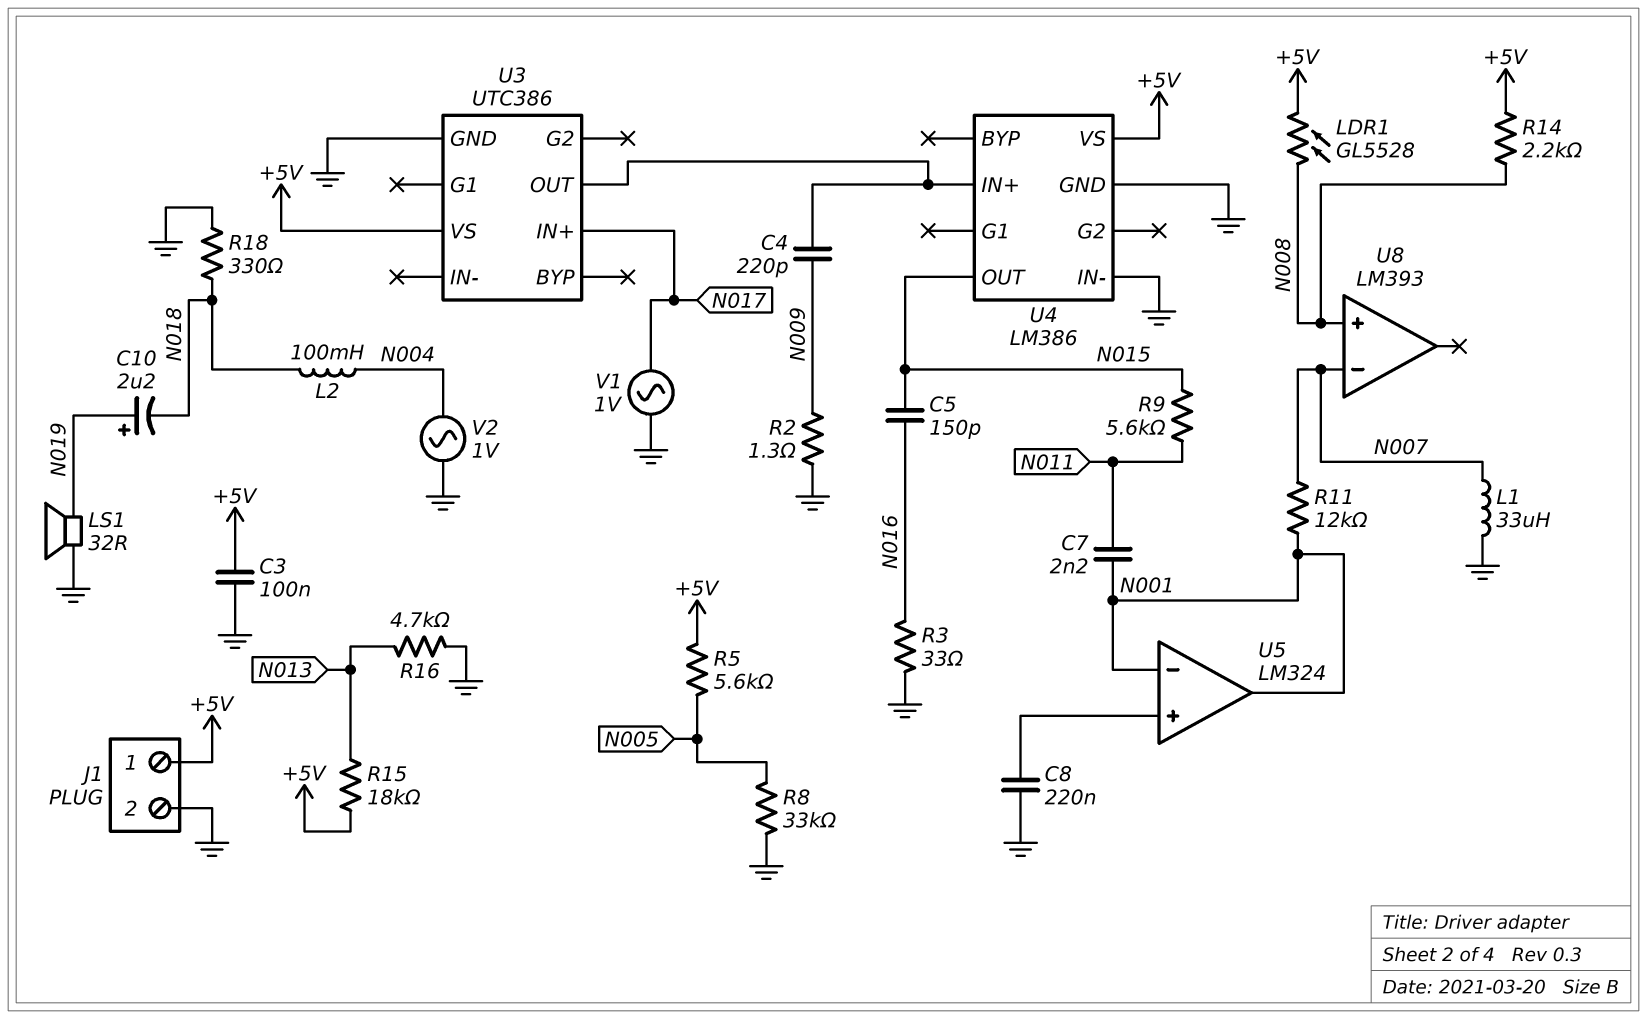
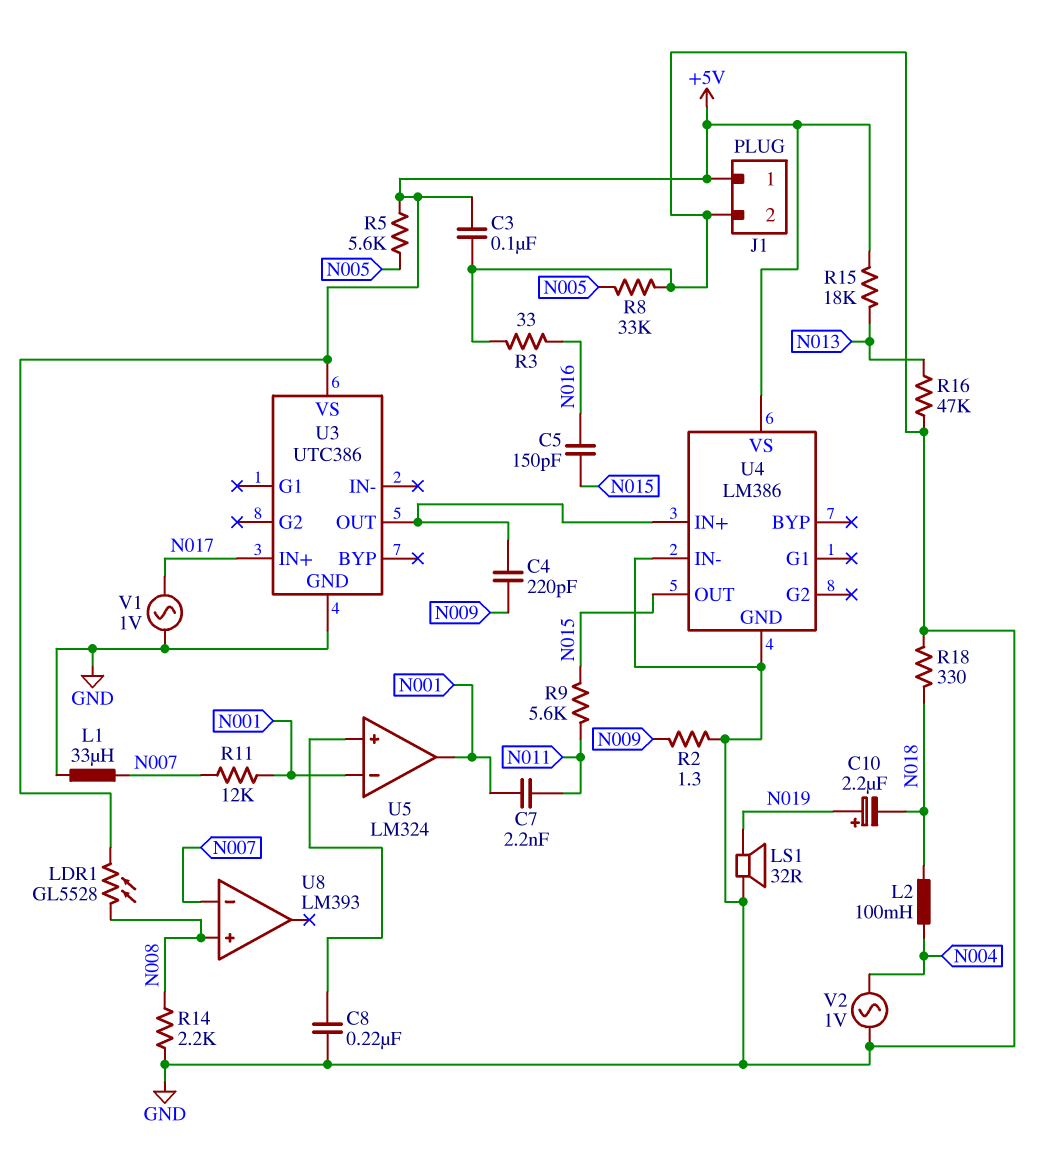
R14: 2.2k (+5V, N008) -> 2.2k (GND, N008)
R16: 4.7k (GND, N013) -> 47k (GND, N013)

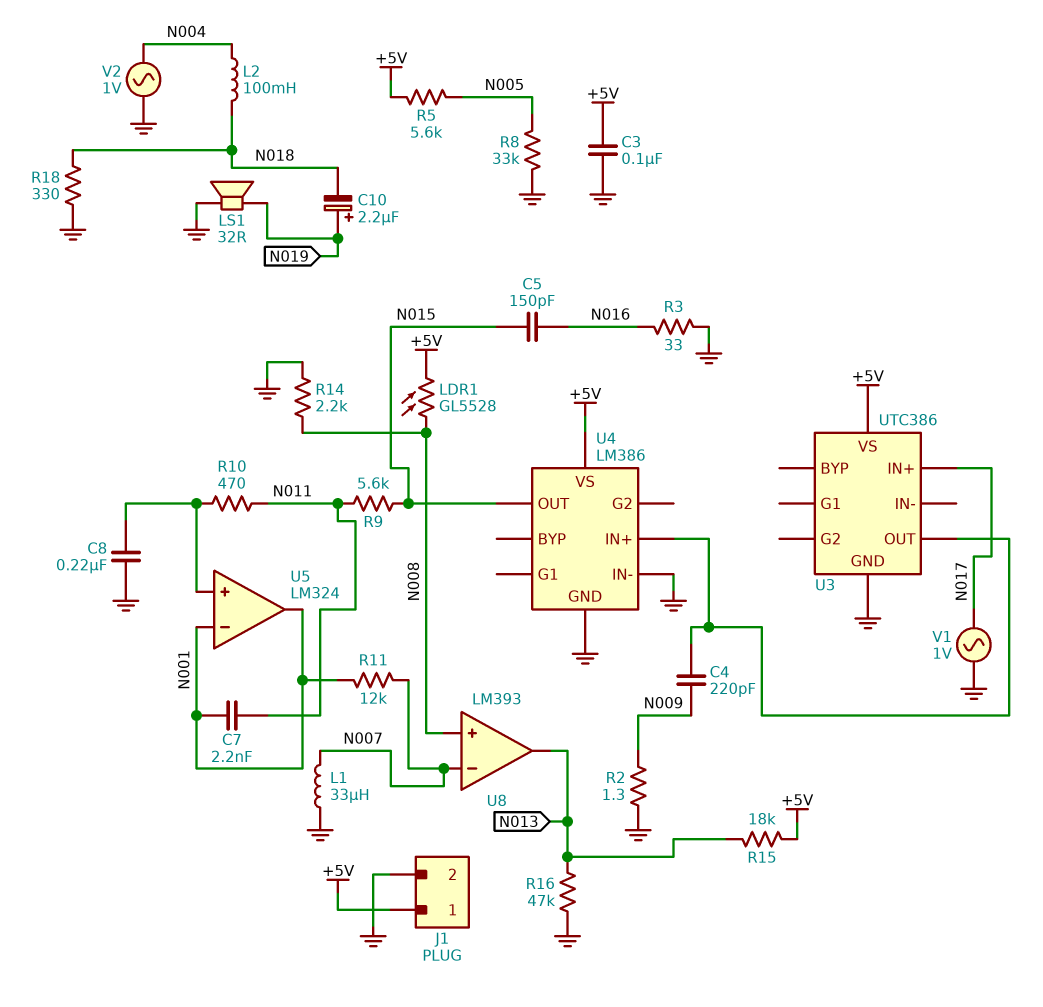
R10: none -> 470 (N011, U5/in+)
U8 pin out: none -> N013

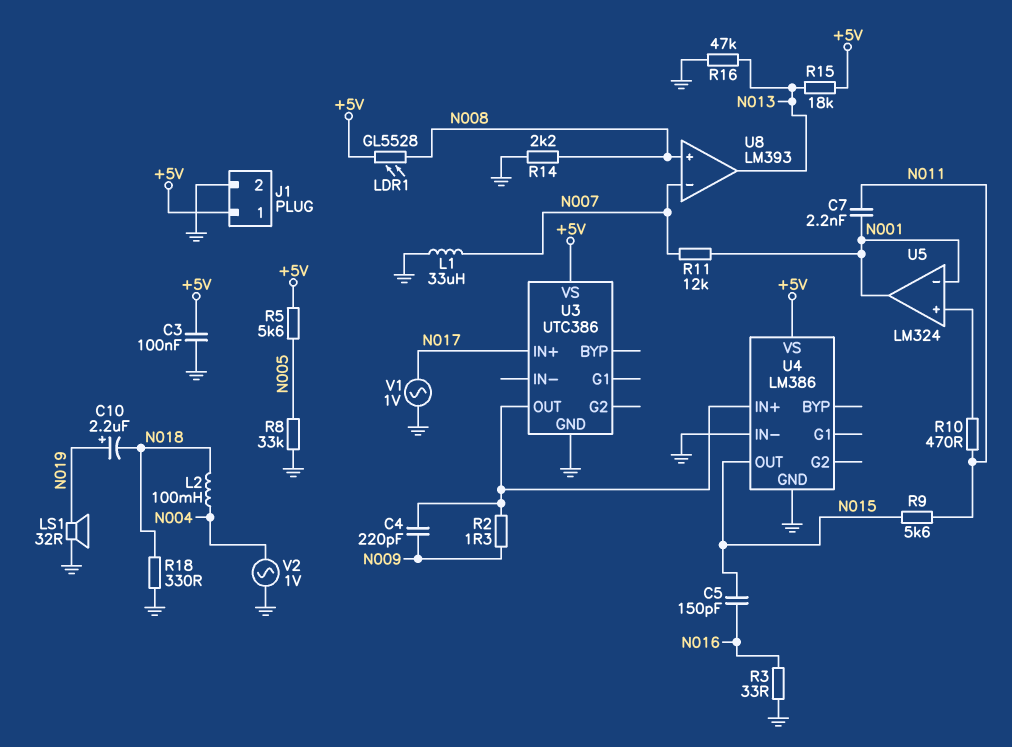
C8: 220nF (GND, U5/in+) -> none
R2: 1.3 (GND, N009) -> 1.3 (N009, U3/OUT)

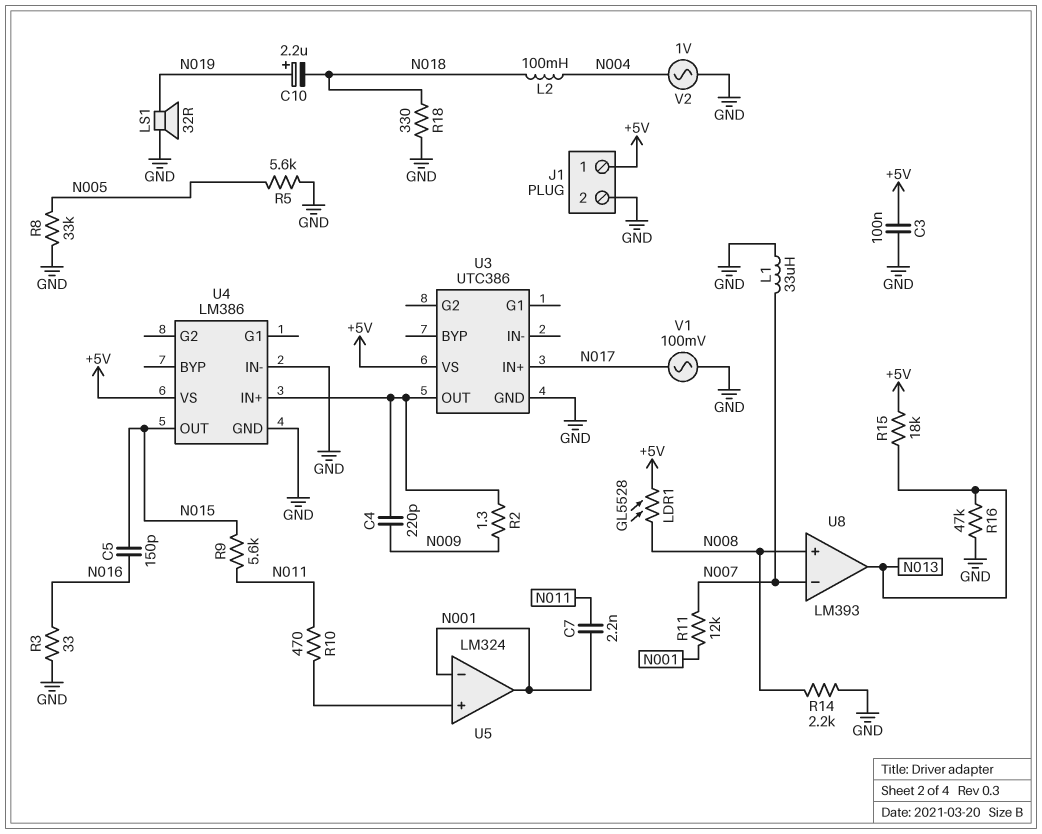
R5: 5.6k (+5V, N005) -> 5.6k (GND, N005)
V1: AC 1V (GND, N017) -> AC 100mV (GND, N017)

